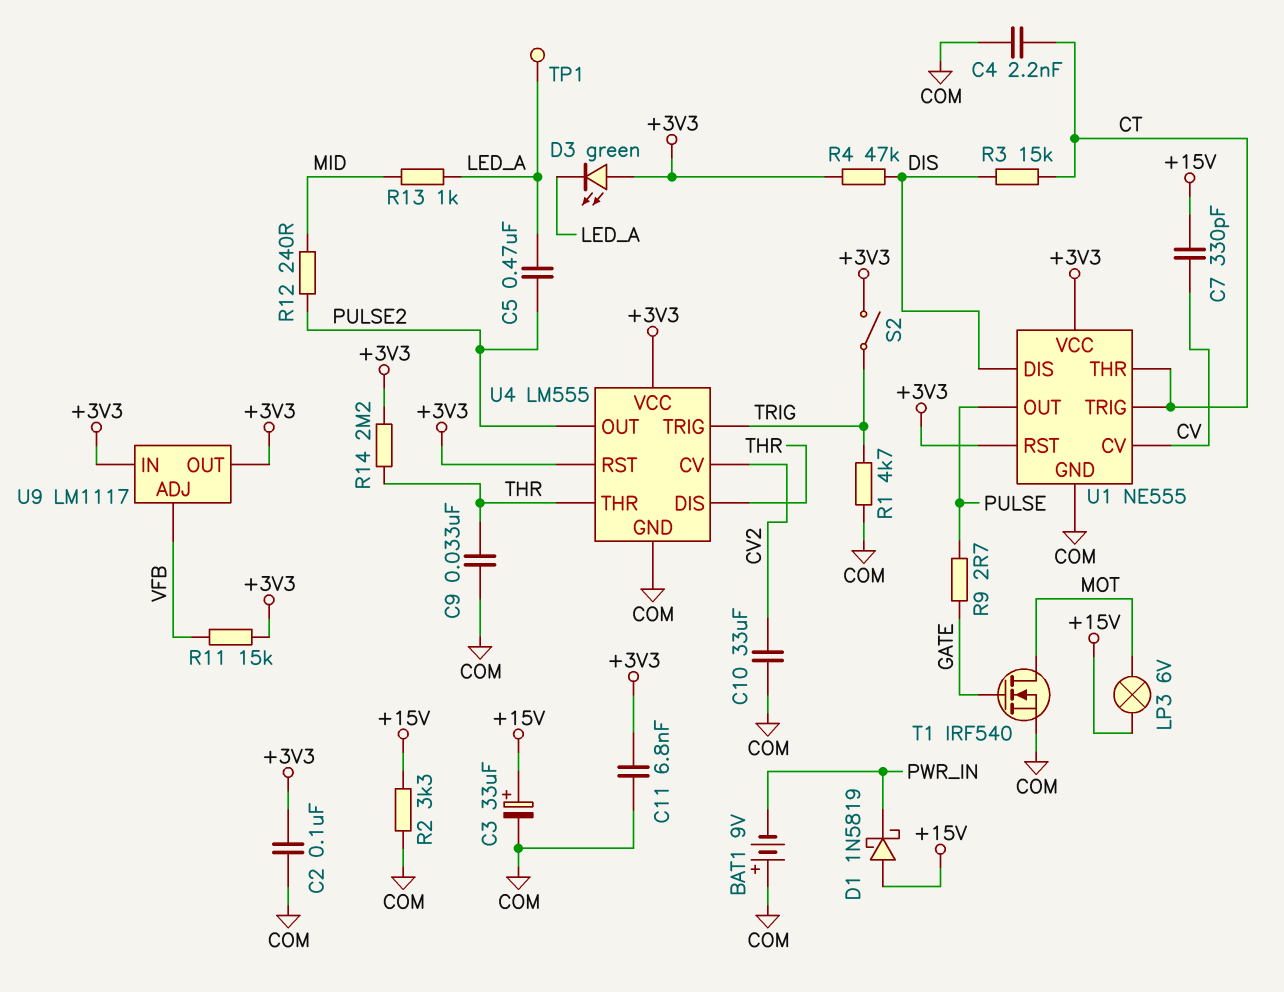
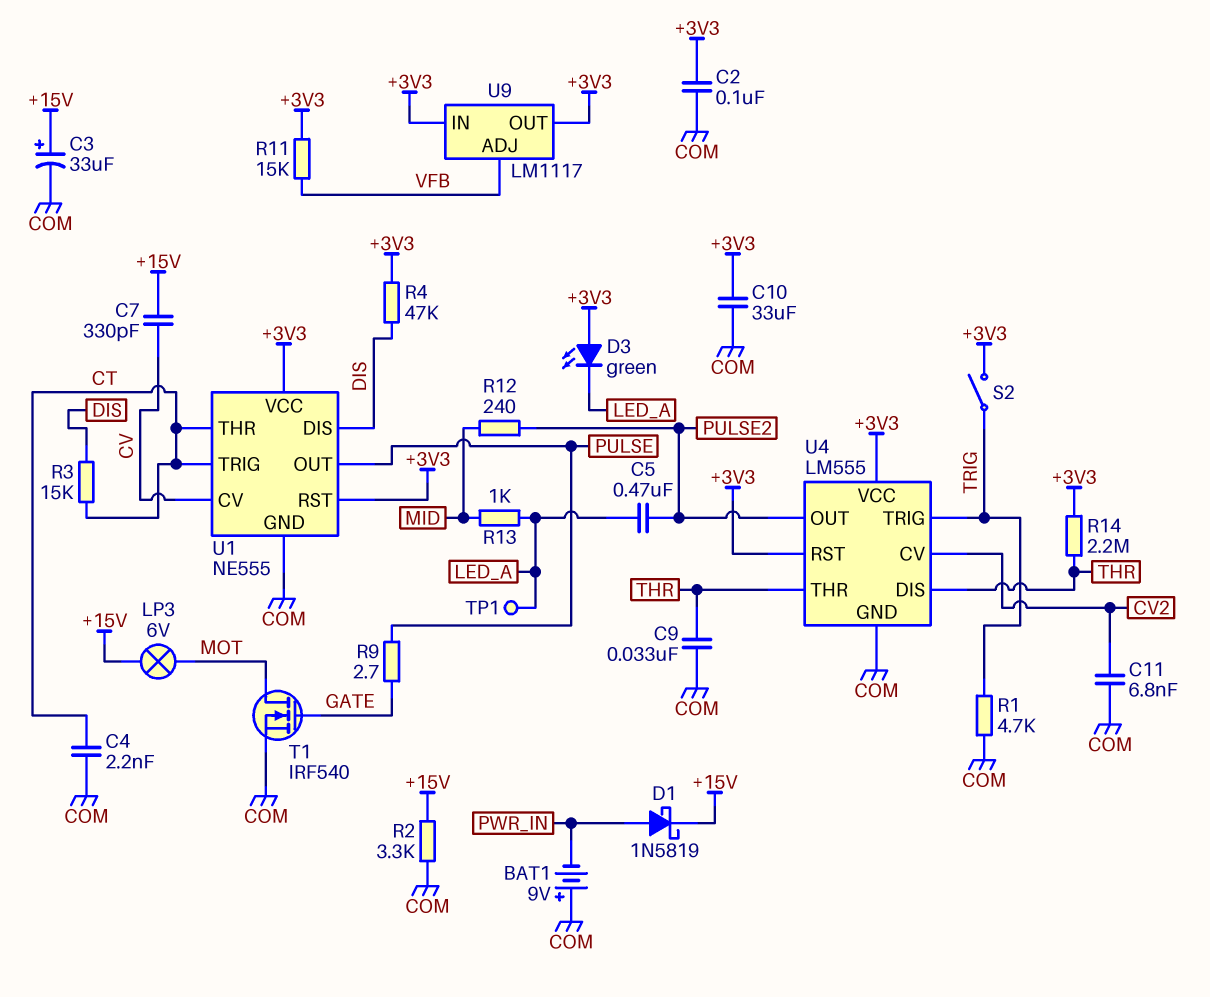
C10: 33uF (COM, CV2) -> 33uF (+3V3, COM)
C11: 6.8nF (+3V3, COM) -> 6.8nF (COM, CV2)
D1: schottky 1N5819 (A +15V, K PWR_IN) -> schottky 1N5819 (A PWR_IN, K +15V)

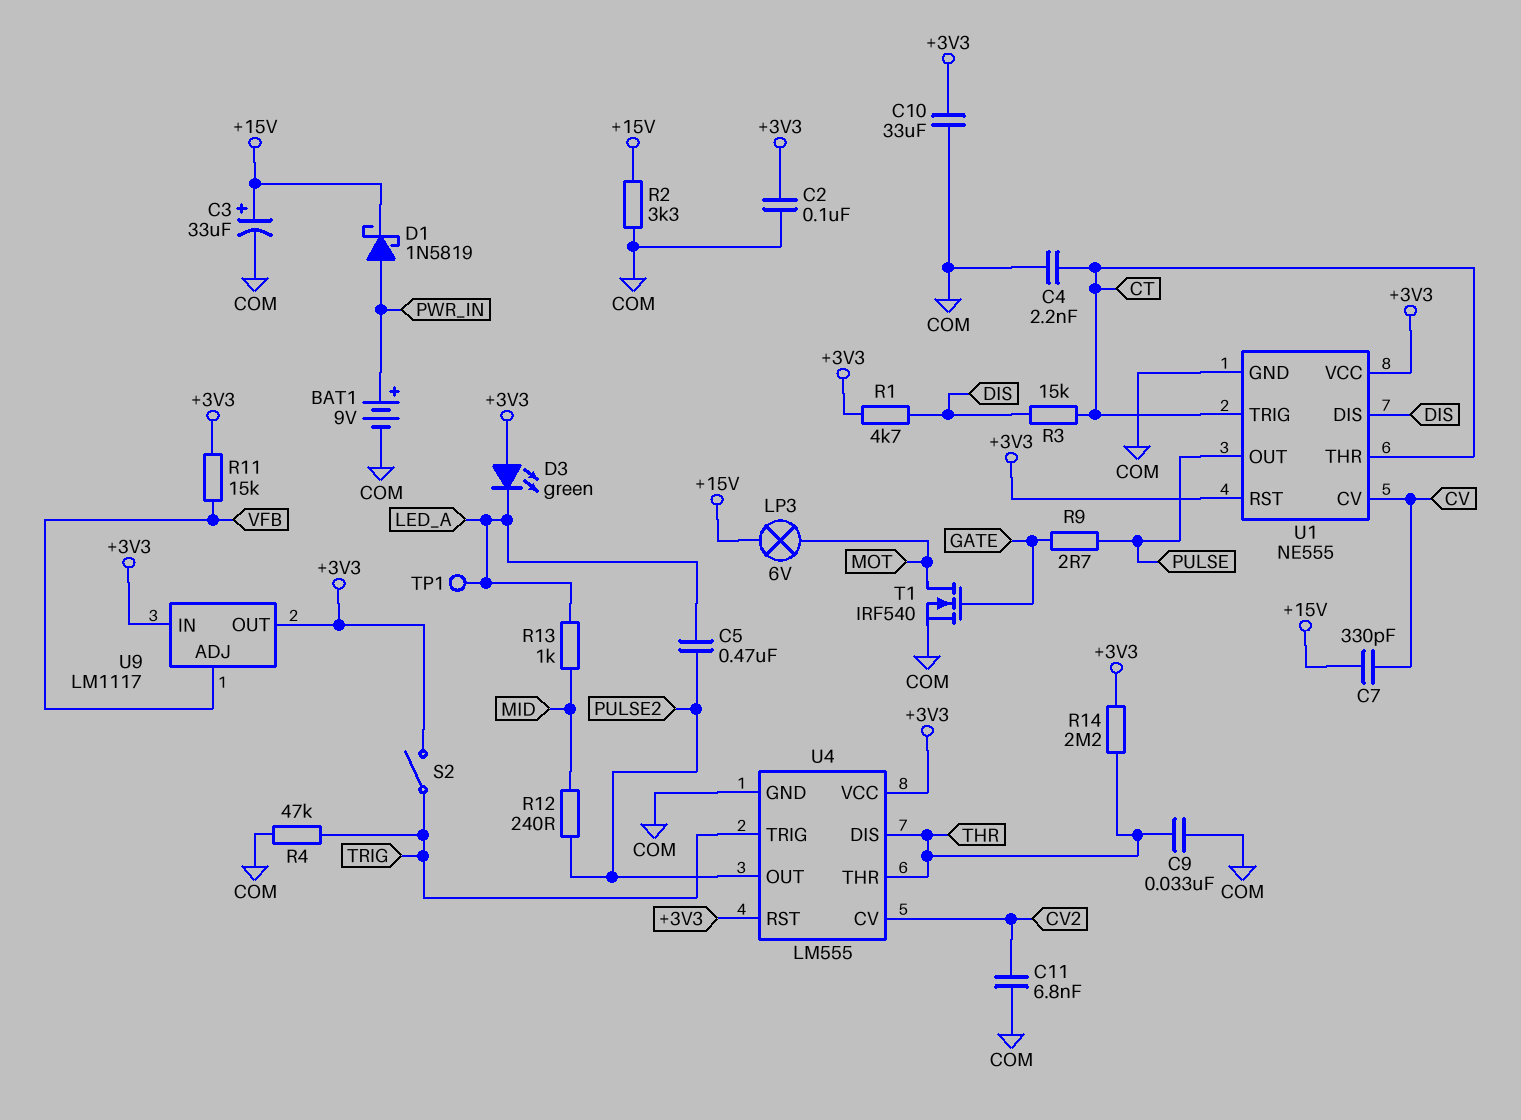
BAT1: 9V (plus COM, minus PWR_IN) -> 9V (plus PWR_IN, minus COM)
R1: 4.7k (COM, TRIG) -> 4.7k (+3V3, DIS)
R4: 47k (+3V3, DIS) -> 47k (COM, TRIG)

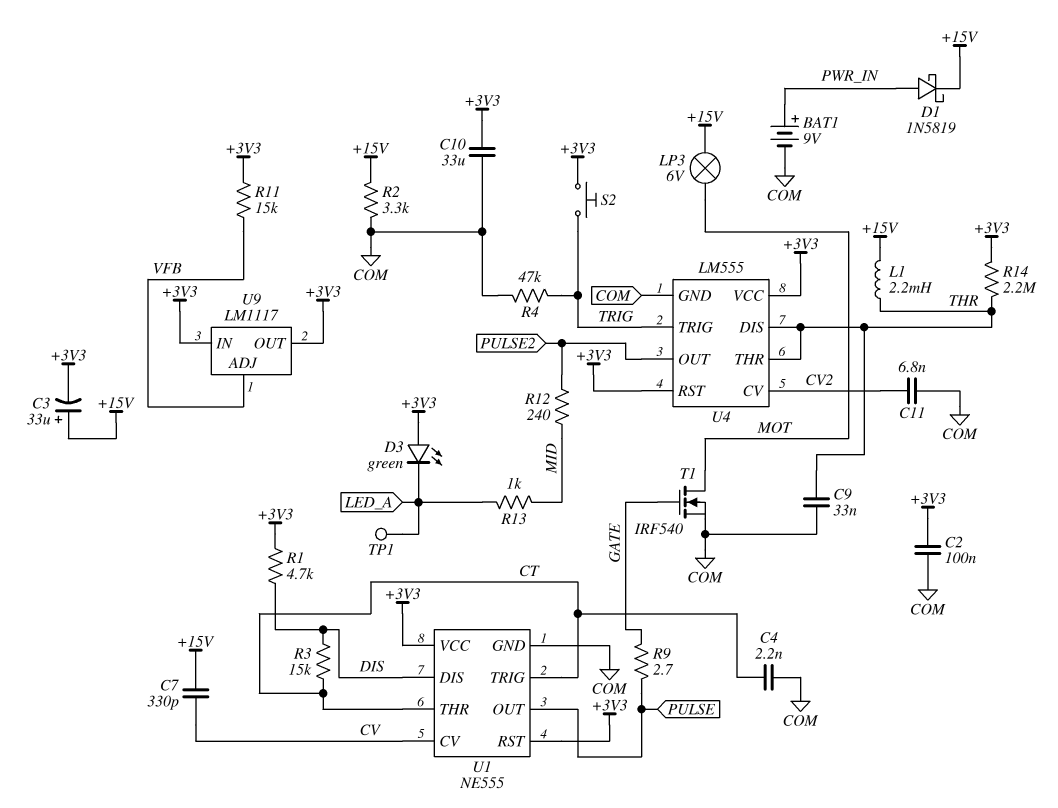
C3: 33uF (plus +15V, minus COM) -> 33uF (plus +15V, minus +3V3)
C5: 470nF (LED_A, PULSE2) -> none
L1: none -> 2.2mH (+15V, THR)
S2: switch (+3V3, TRIG) -> button (+3V3, TRIG)

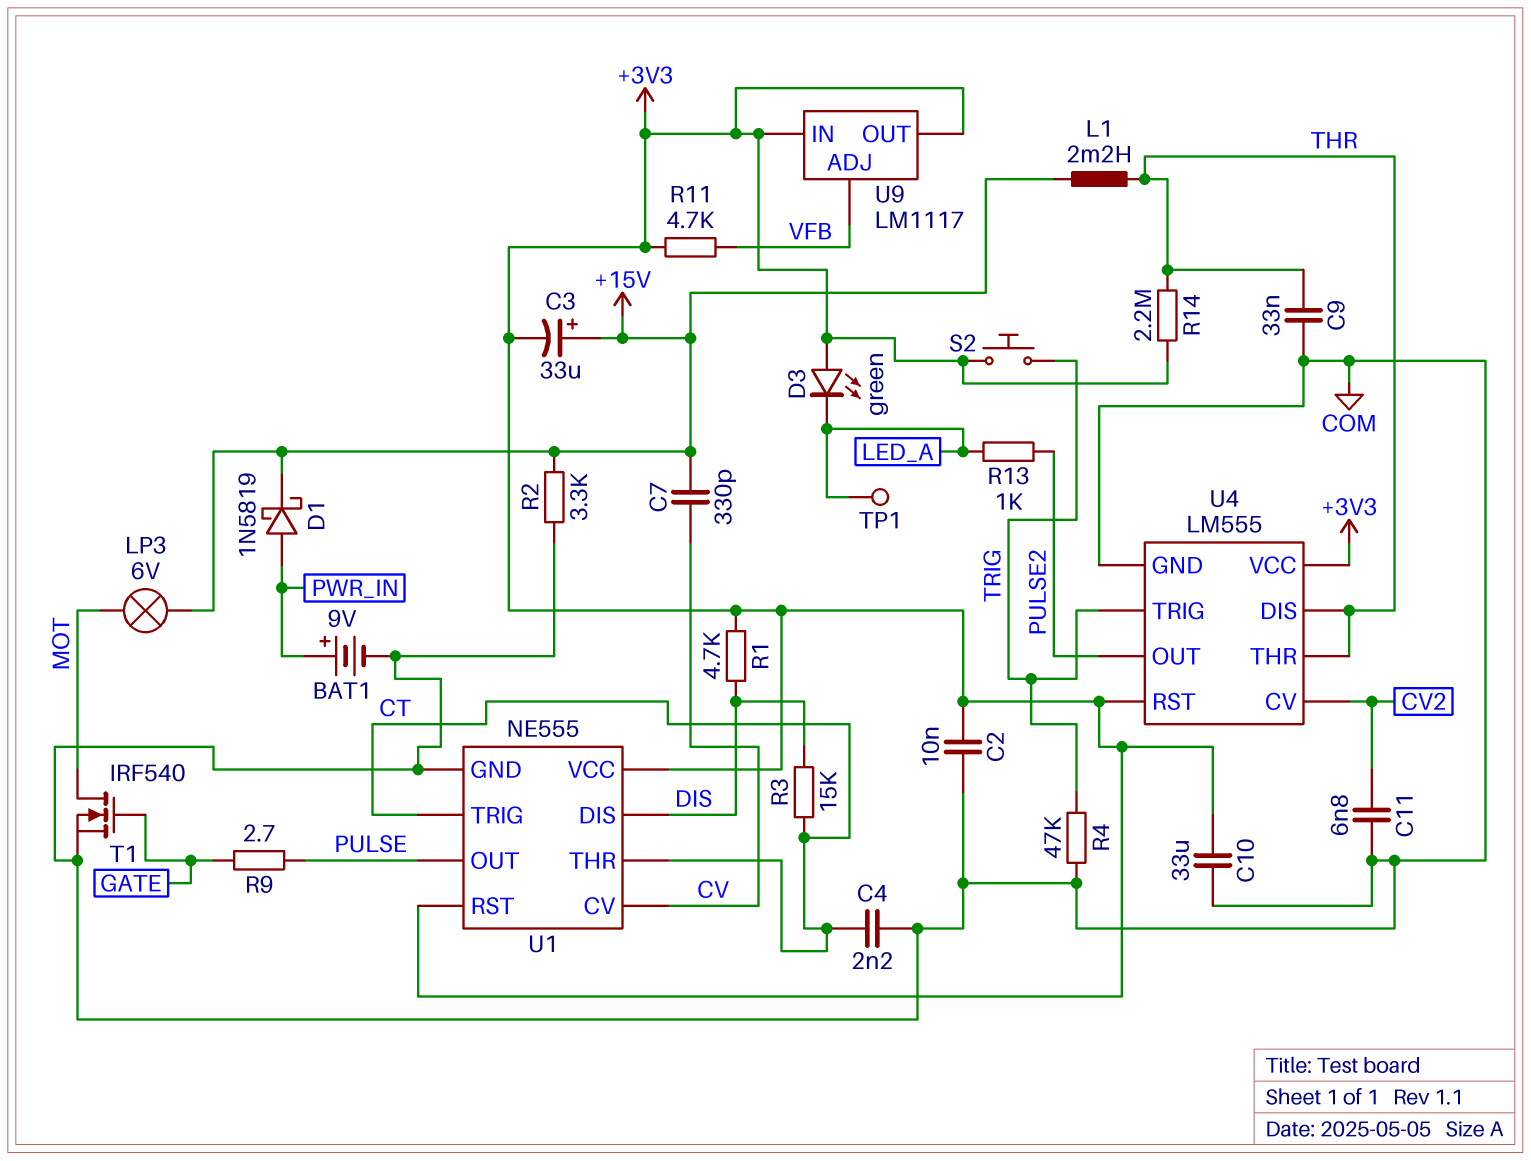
C2: 100nF (+3V3, COM) -> 10nF (+3V3, COM)
R11: 15k (+3V3, VFB) -> 4.7k (+3V3, VFB)
R12: 240 (MID, PULSE2) -> none
R13: 1k (LED_A, MID) -> 1k (LED_A, PULSE2)

